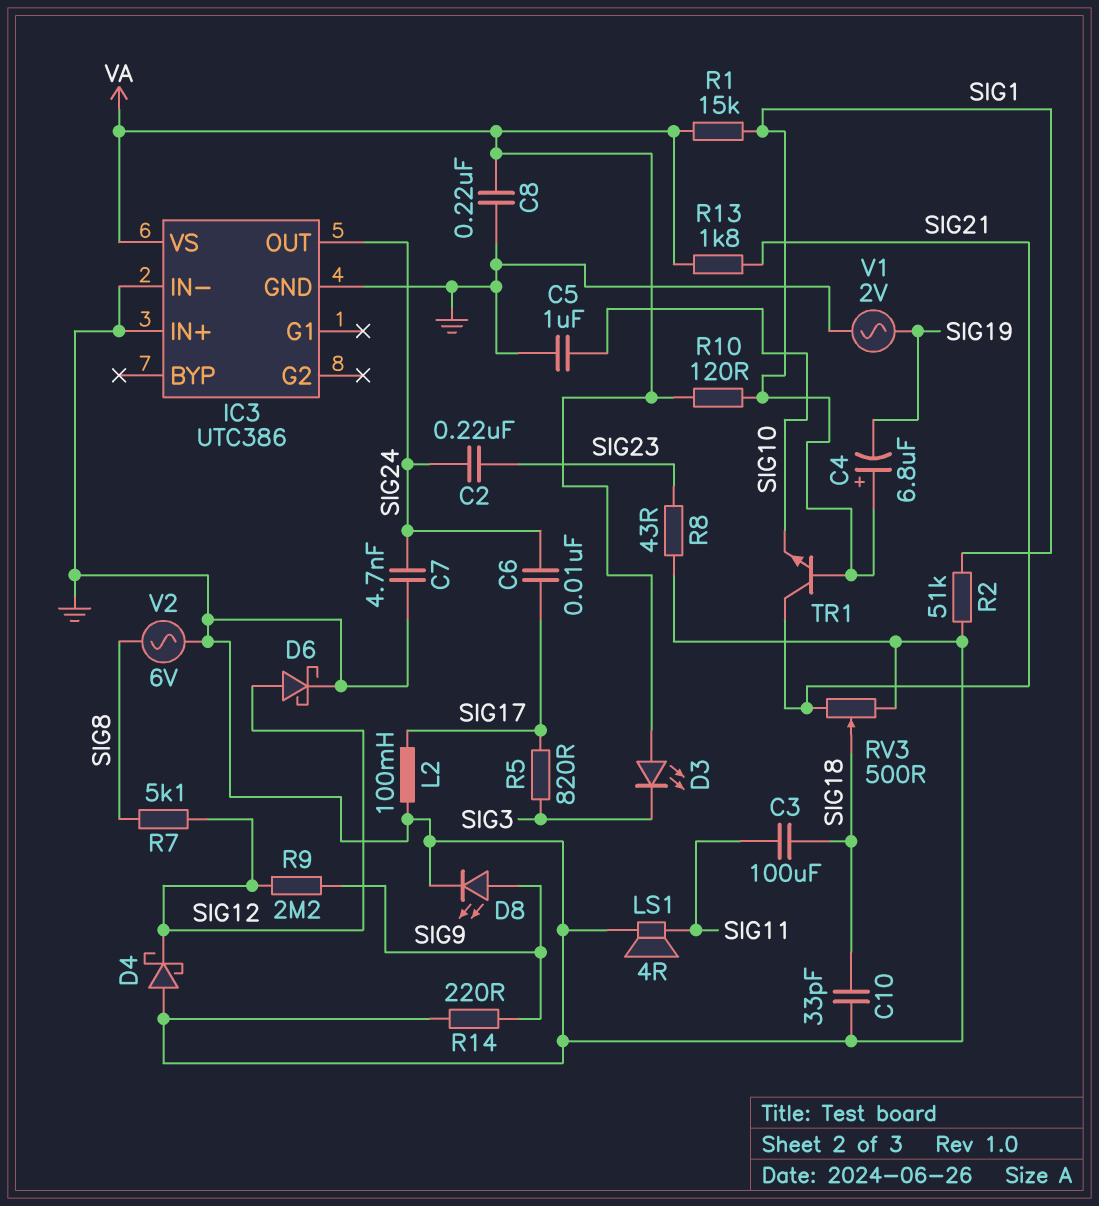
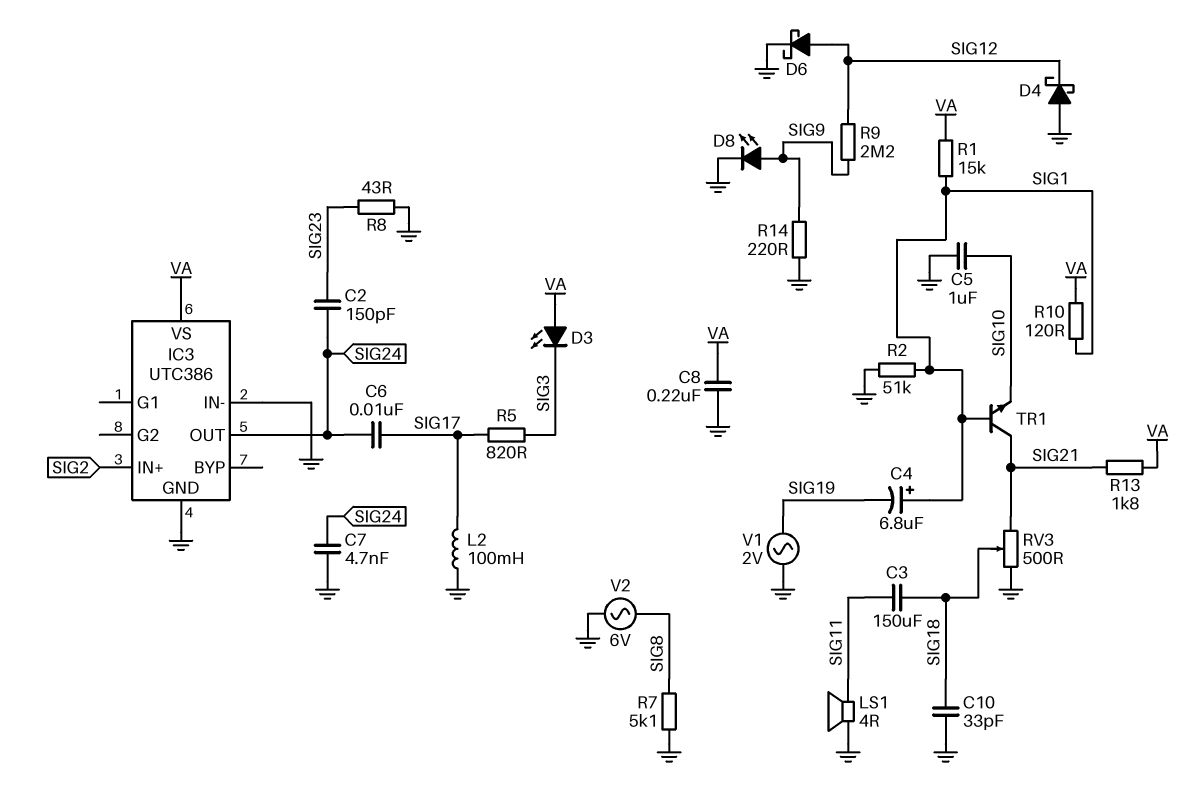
C2: 220nF (SIG23, SIG24) -> 150pF (SIG23, SIG24)
C3: 100uF (SIG11, SIG18) -> 150uF (SIG11, SIG18)
IC3 pin IN+: GND -> SIG2
R7: 5.1k (SIG8, SIG12) -> 5.1k (GND, SIG8)

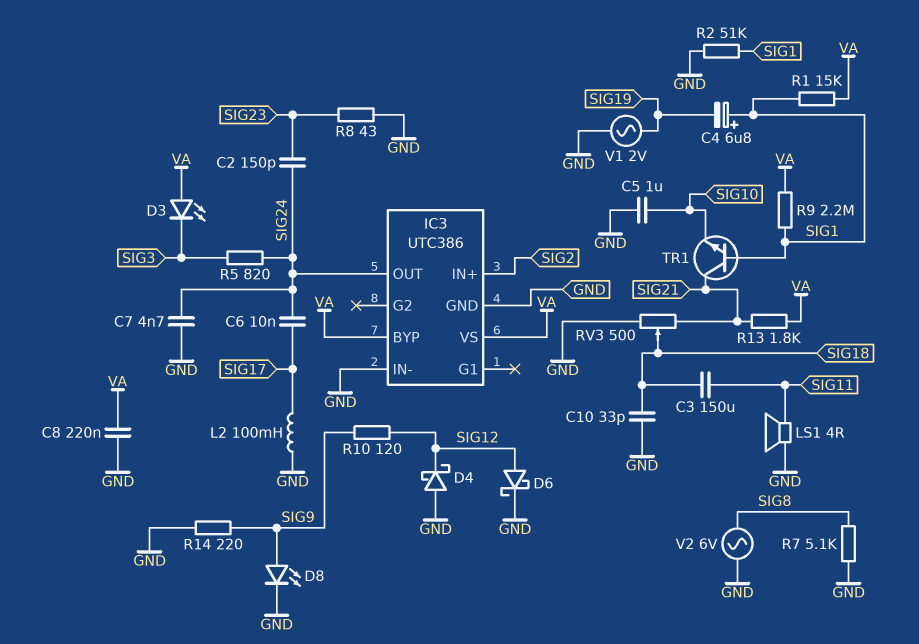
IC3 pin BYP: none -> VA
R5: 820 (SIG3, SIG17) -> 820 (SIG3, SIG24)
R9: 2.2M (SIG9, SIG12) -> 2.2M (SIG1, VA)
R10: 120 (SIG1, VA) -> 120 (SIG9, SIG12)

